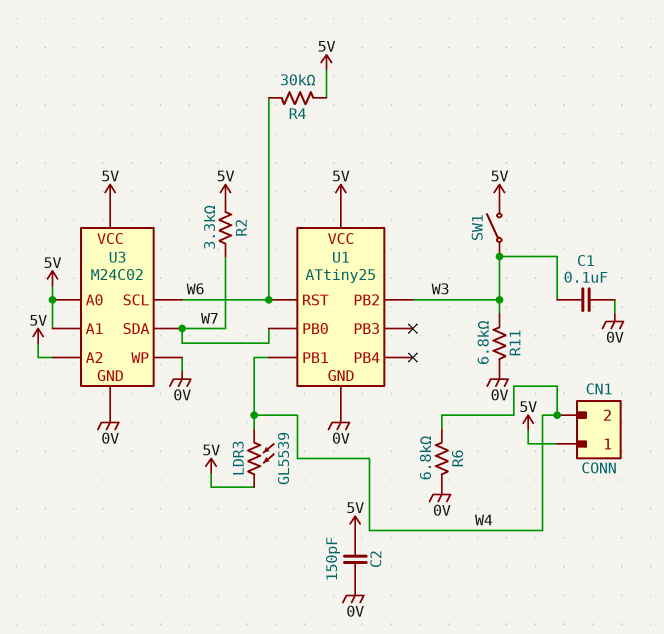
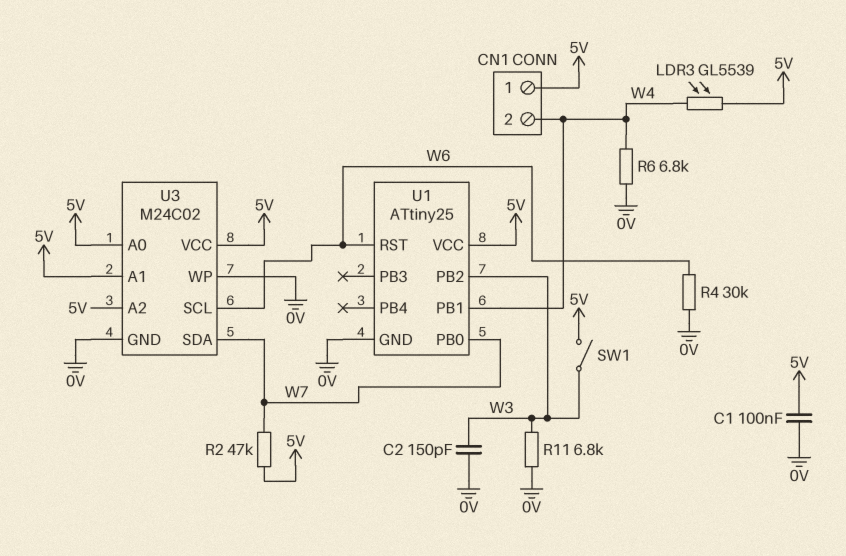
C1: 100nF (0V, W3) -> 100nF (0V, 5V)
C2: 150pF (0V, 5V) -> 150pF (0V, W3)
R2: 3.3k (5V, W7) -> 47k (5V, W7)
R4: 30k (5V, W6) -> 30k (0V, W6)

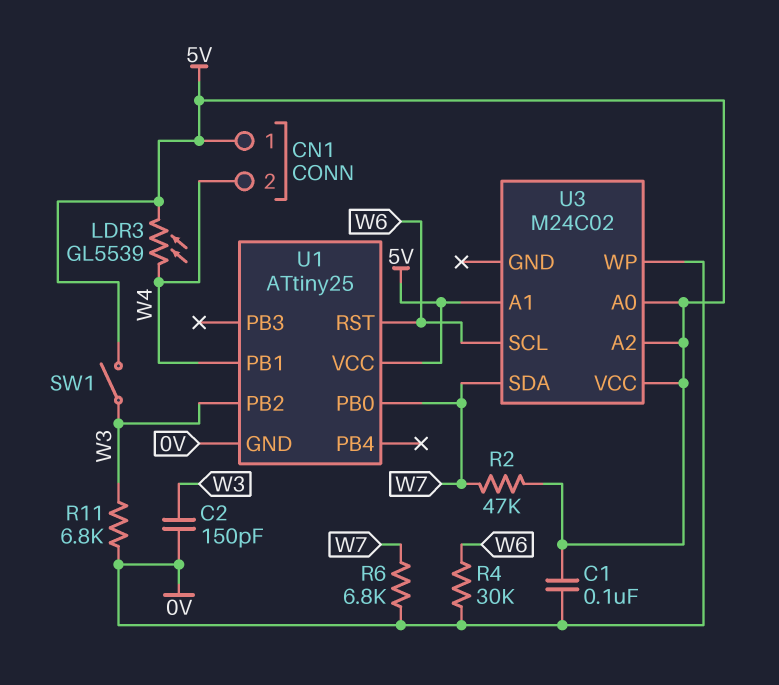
R6: 6.8k (0V, W4) -> 6.8k (0V, W7)
U3 pin GND: 0V -> none

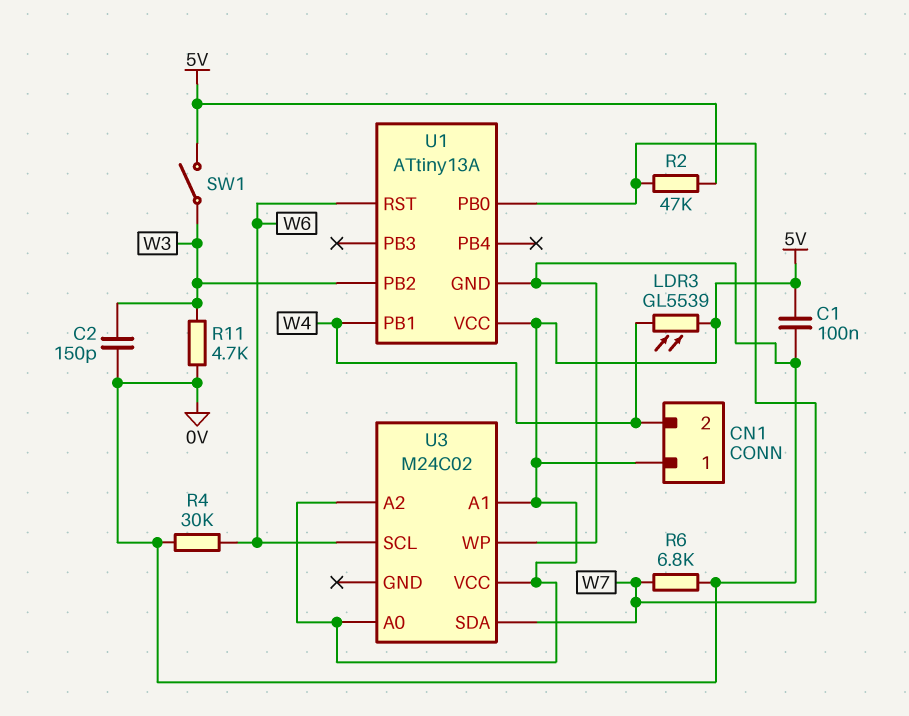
R11: 6.8k (0V, W3) -> 4.7k (0V, W3)
U1: ATtiny25 -> ATtiny13A

